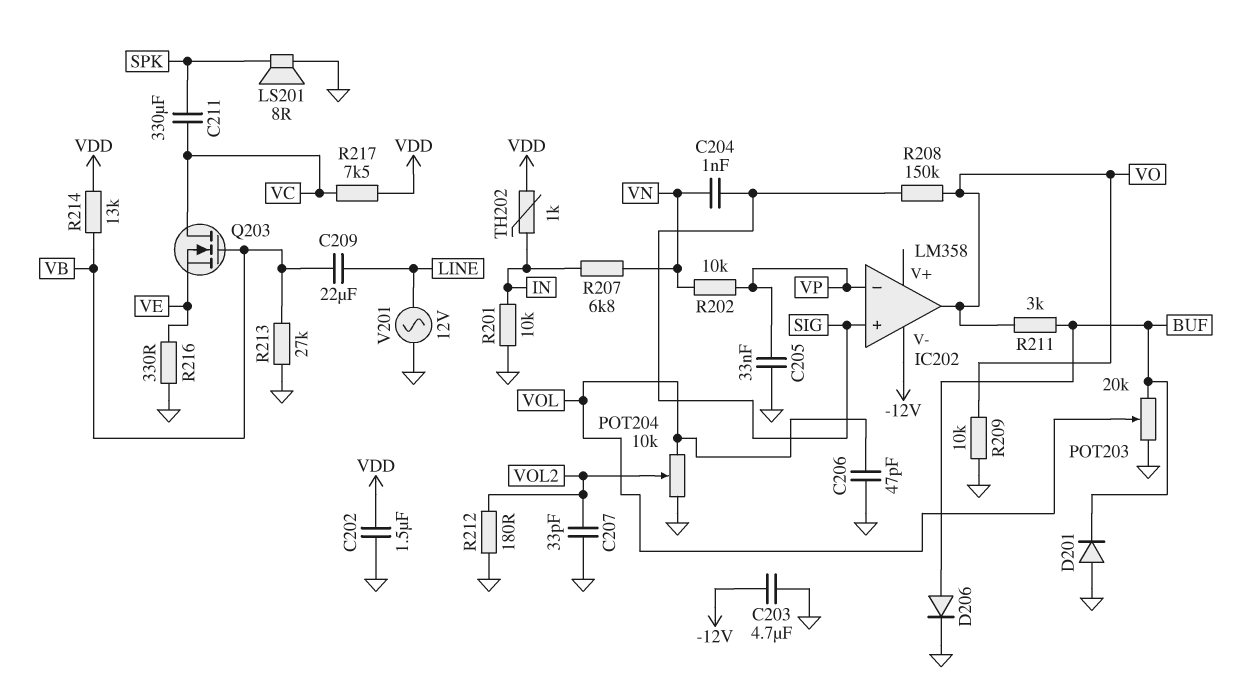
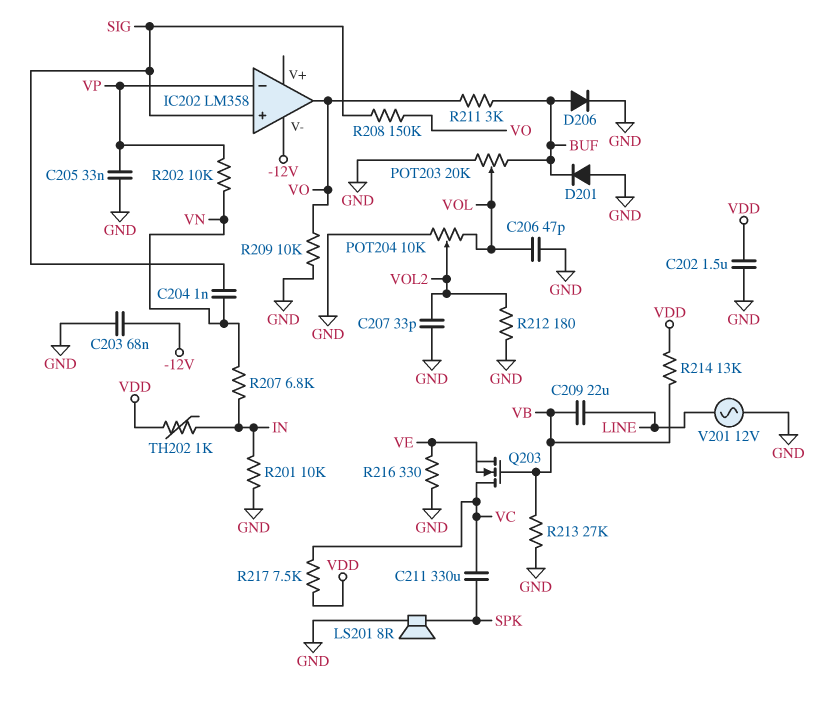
C203: 4.7uF (-12V, GND) -> 68nF (-12V, GND)

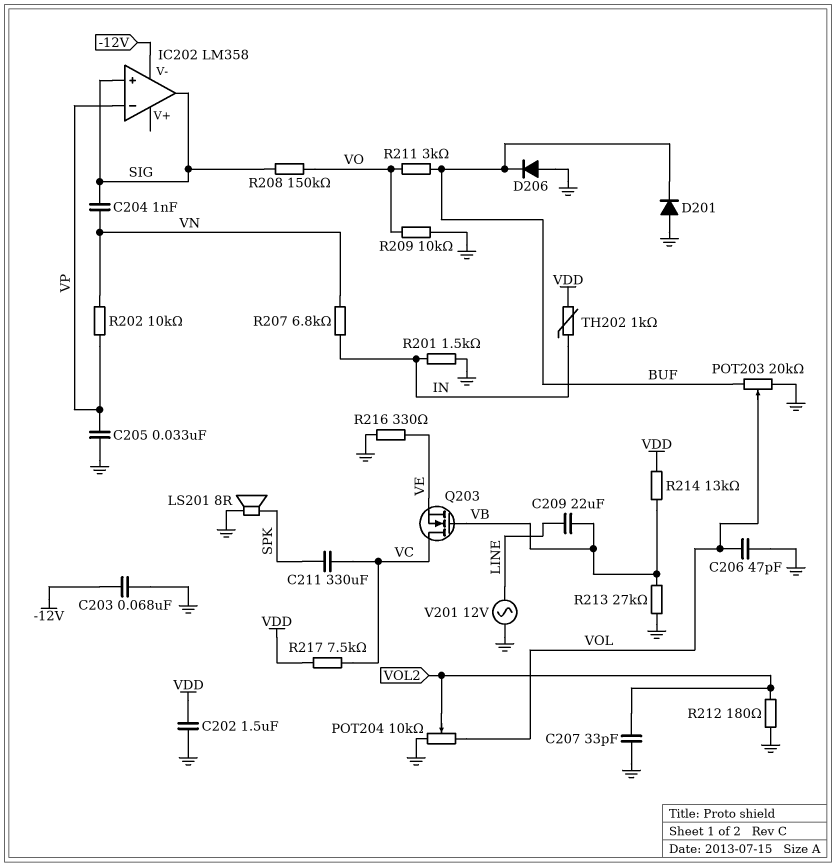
D206: diode (A BUF, K GND) -> diode (A GND, K BUF)
IC202 pin out: VO -> SIG
R201: 10k (GND, IN) -> 1.5k (GND, IN)

